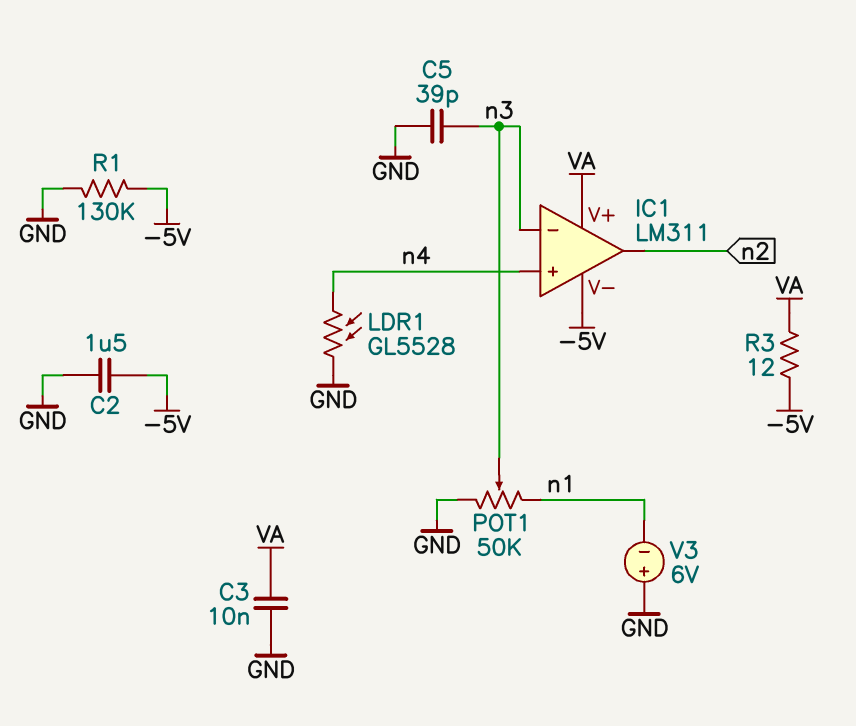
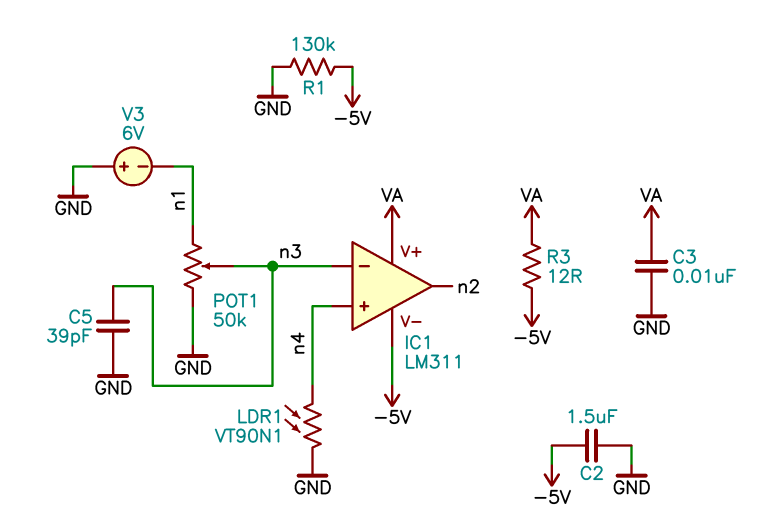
LDR1: GL5528 (GND, n4) -> VT90N1 (GND, n4)

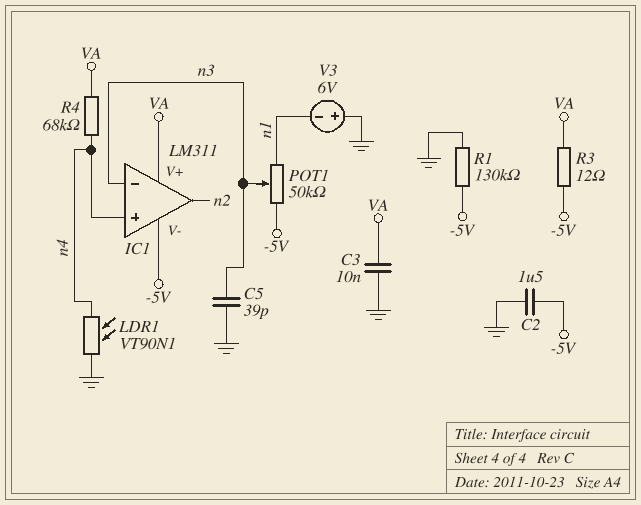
POT1: 50k (GND, n1, wiper n3) -> 50k (-5V, n1, wiper n3)
R4: none -> 68k (VA, n4)

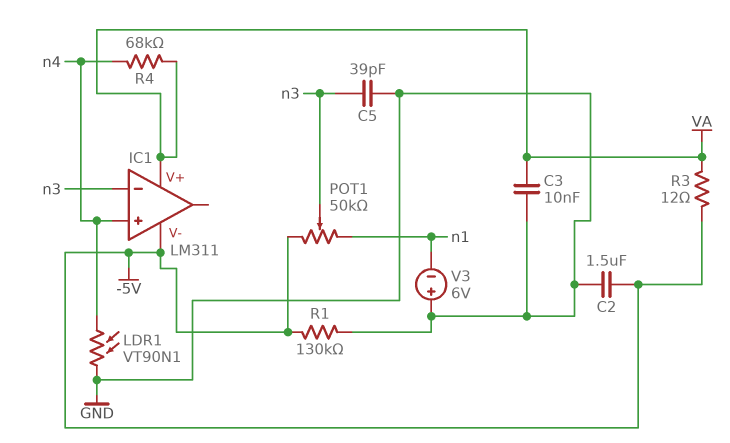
IC1 pin out: n2 -> none

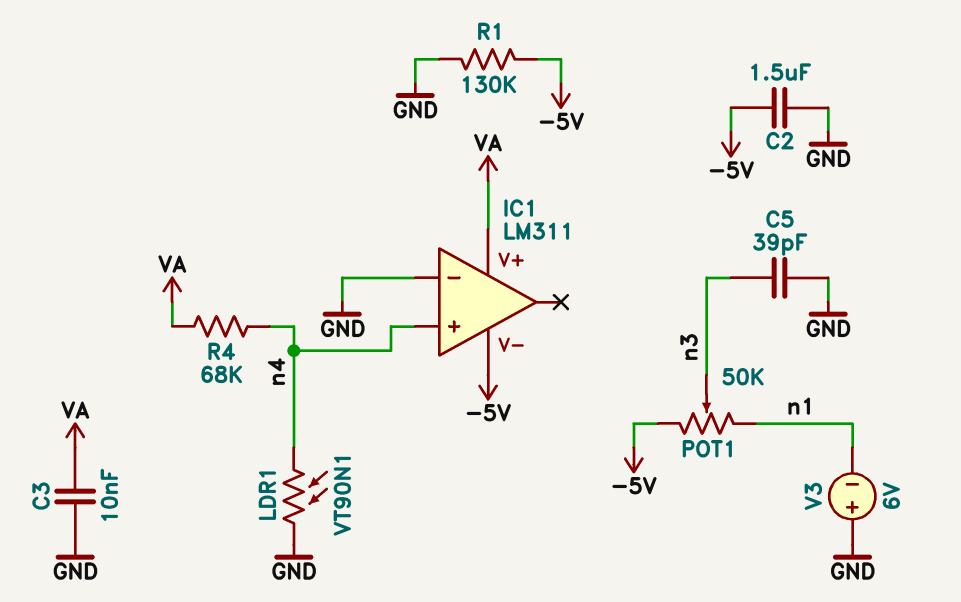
IC1 pin in-: n3 -> GND
R3: 12 (-5V, VA) -> none

